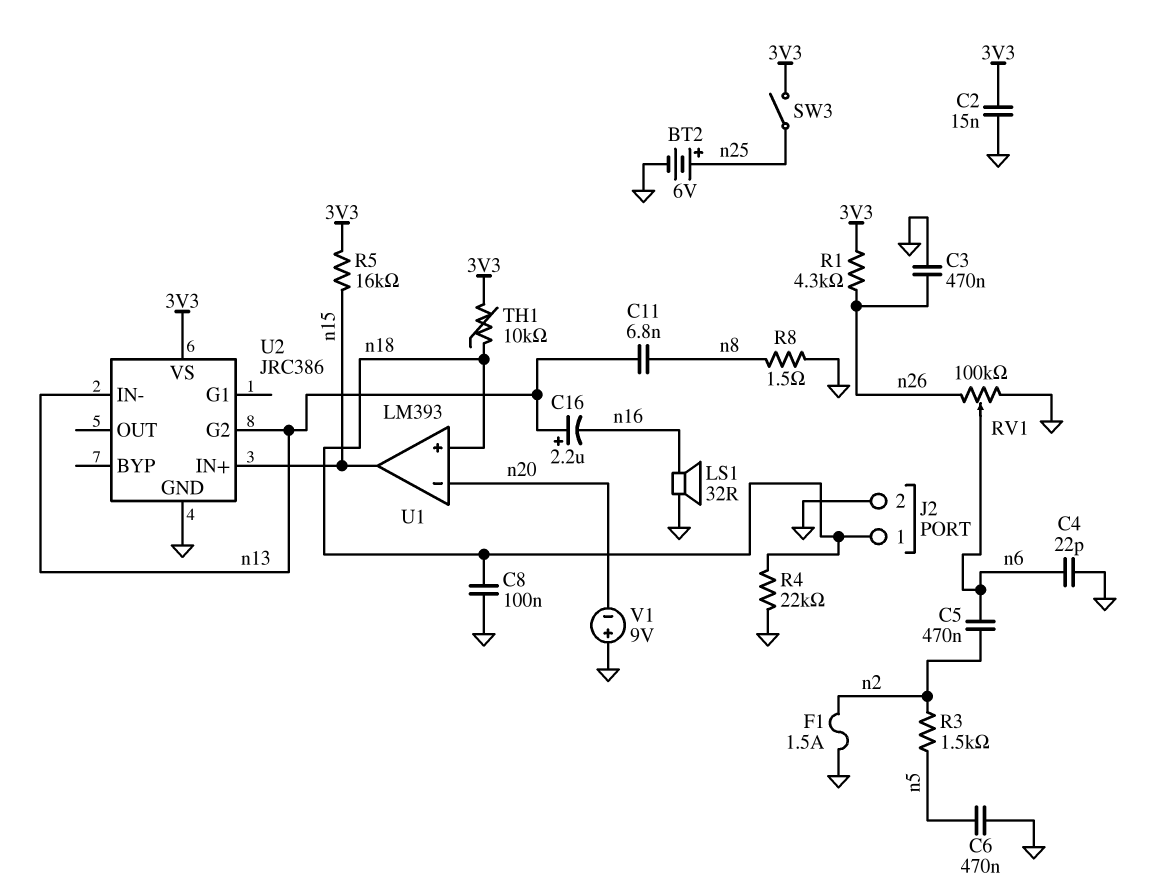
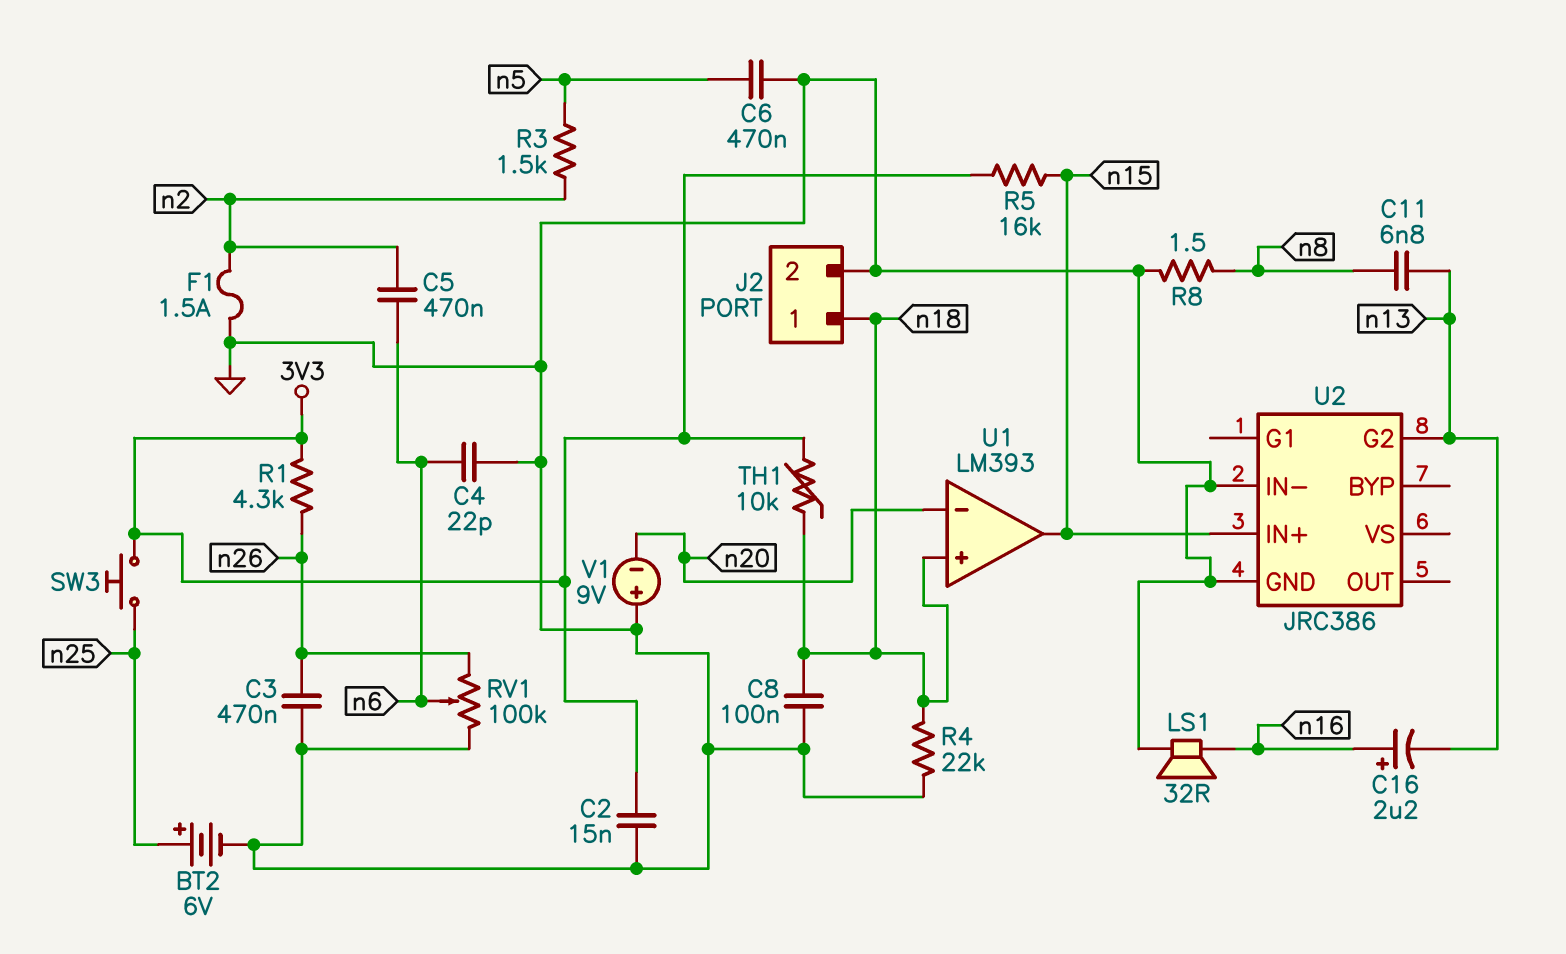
C16: 2.2uF (plus n13, minus n16) -> 2.2uF (plus n16, minus n13)
SW3: switch (3V3, n25) -> button (3V3, n25)
U2 pin IN-: n13 -> GND
U2 pin VS: 3V3 -> none

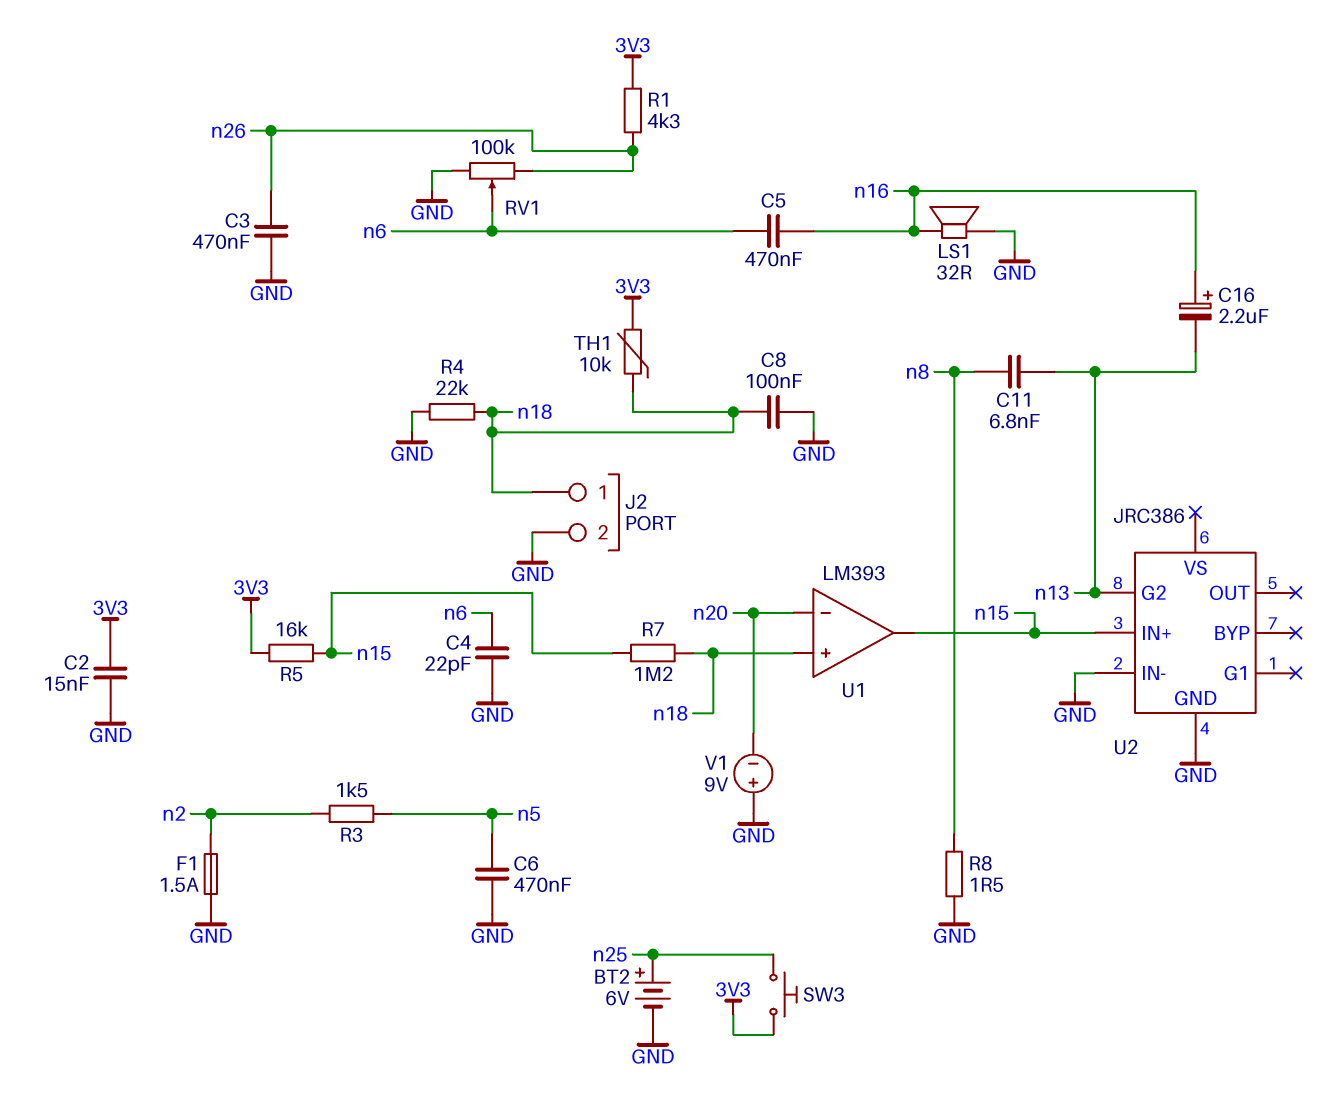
C5: 470nF (n2, n6) -> 470nF (n6, n16)
R7: none -> 1.2M (n15, n18)

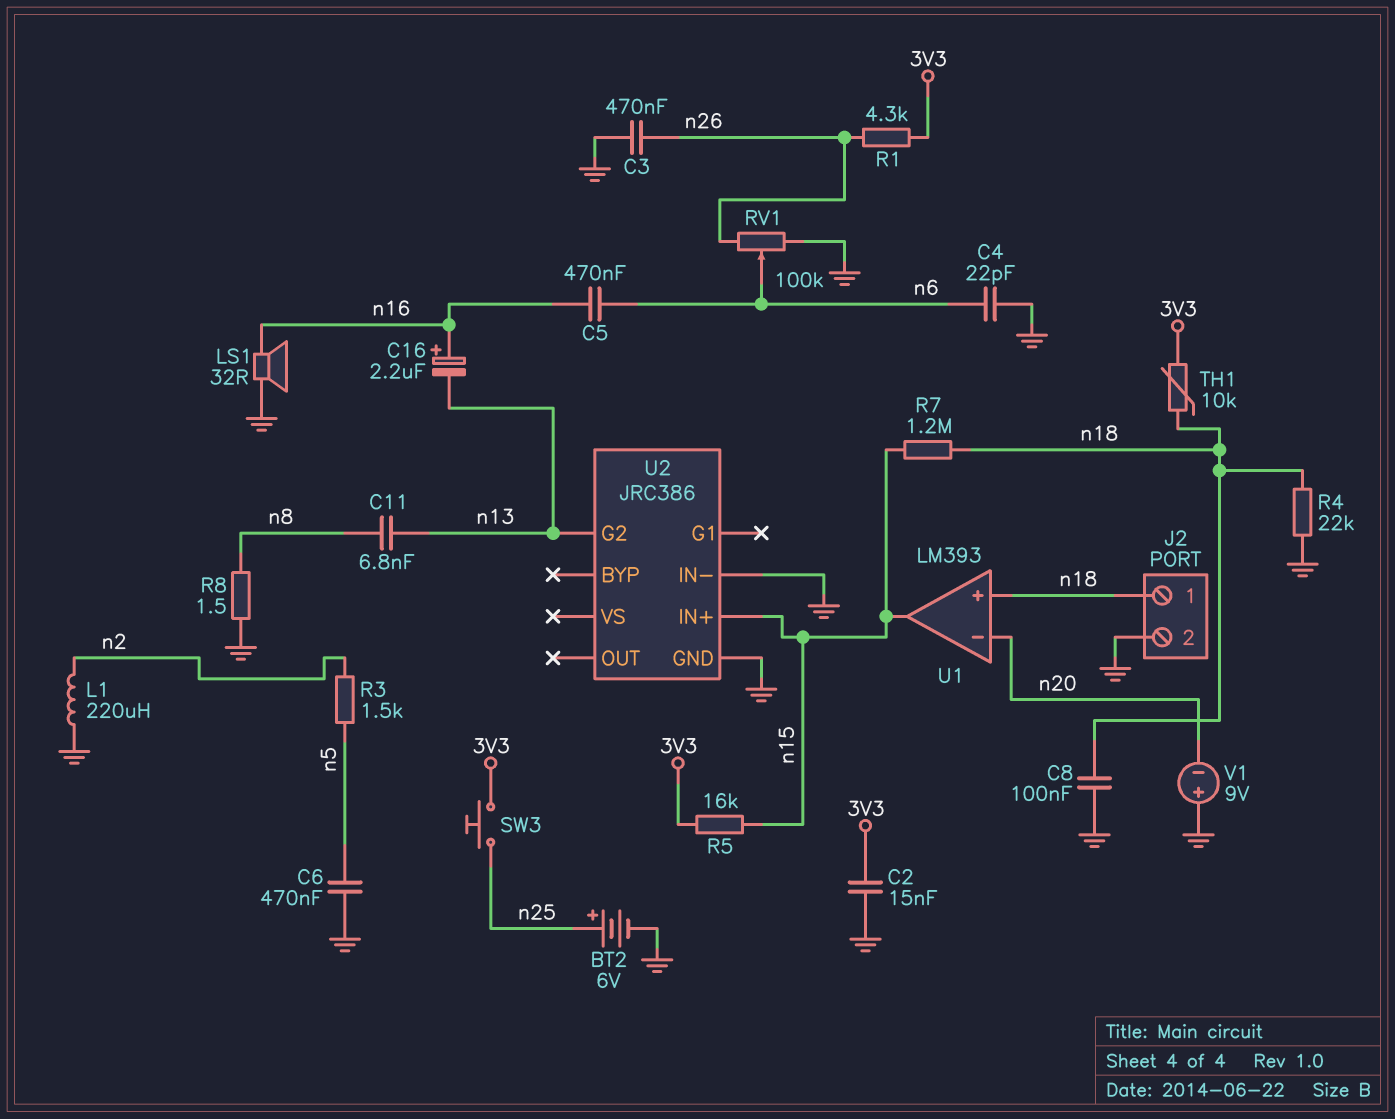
F1: 1.5A (GND, n2) -> none
L1: none -> 220uH (GND, n2)

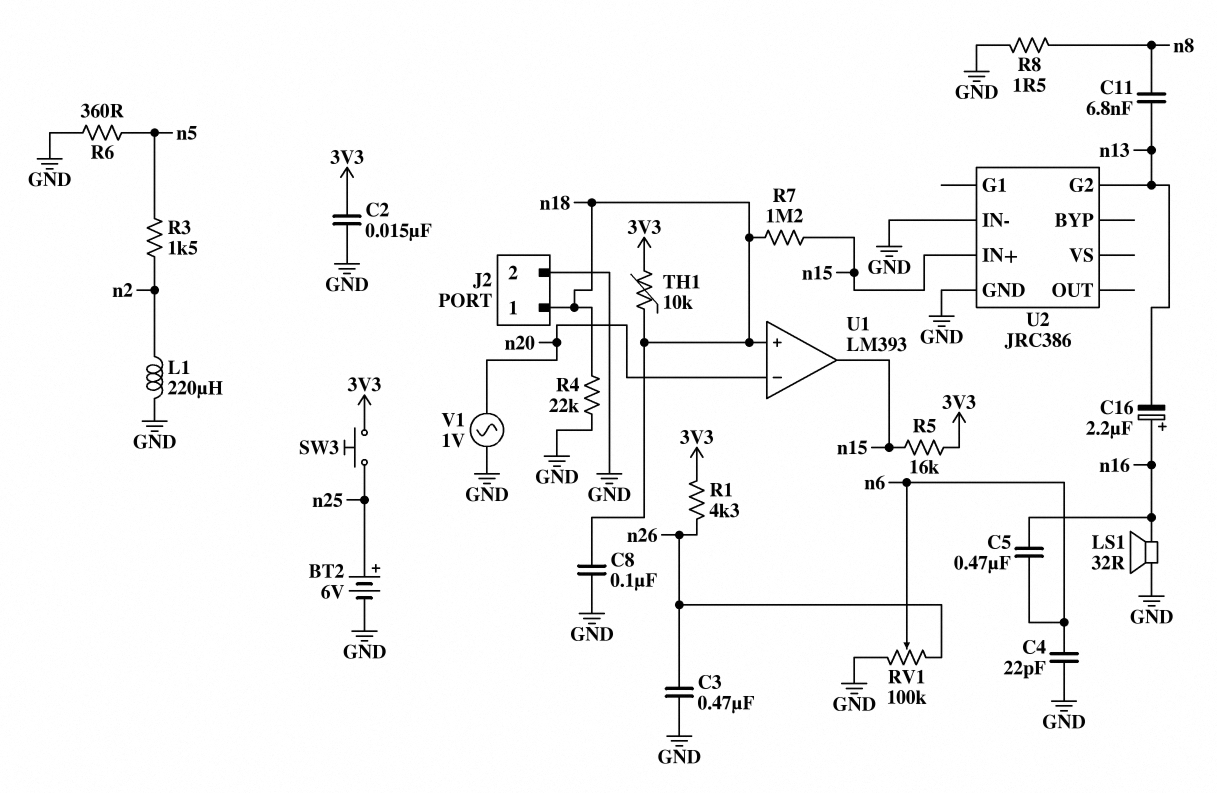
C6: 470nF (GND, n5) -> none
R6: none -> 360 (GND, n5)
V1: 9V (plus GND, minus n20) -> AC 1V (GND, n20)

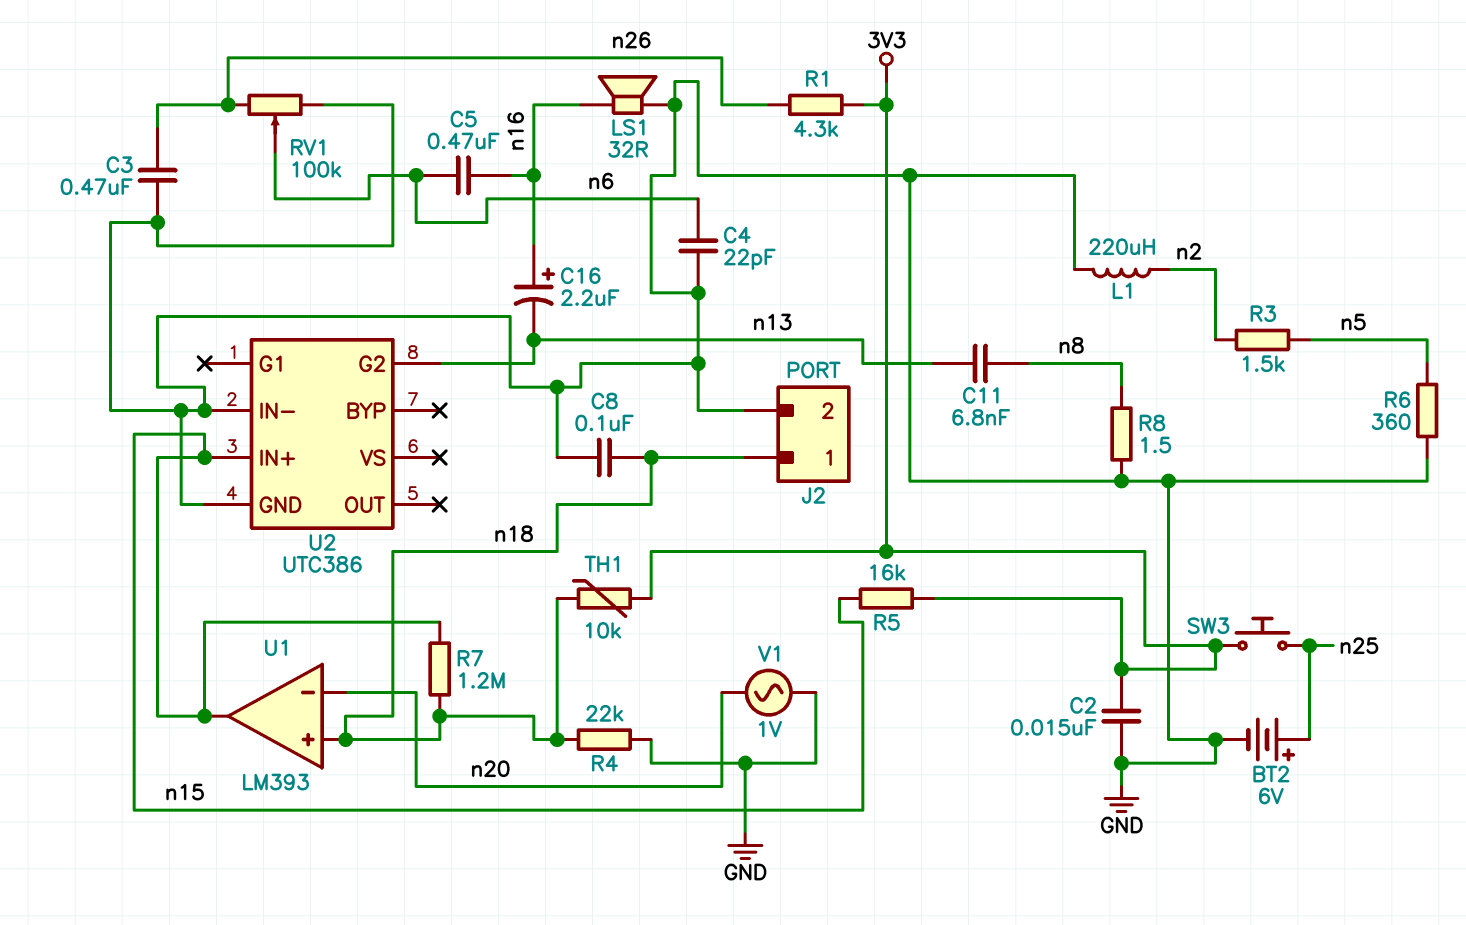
U2: JRC386 -> UTC386

